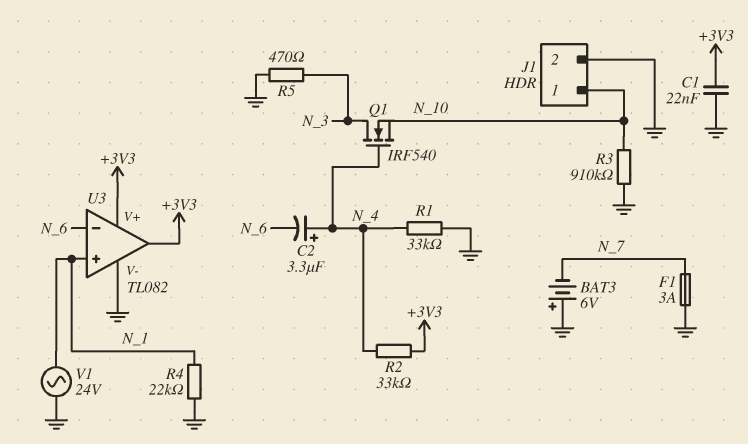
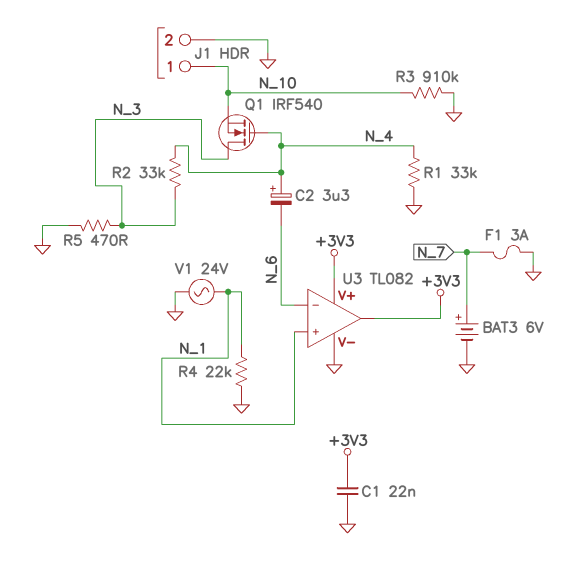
BAT3: 6V (plus GND, minus N_7) -> 6V (plus N_7, minus GND)
R2: 33k (+3V3, N_4) -> 33k (N_3, N_4)

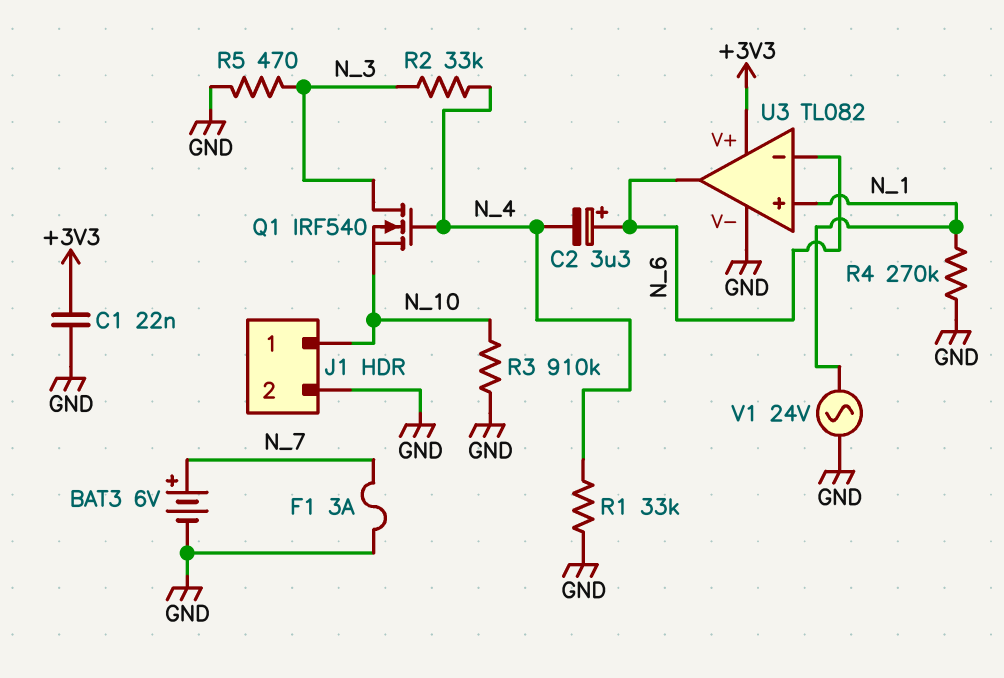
C2: 3.3uF (plus N_4, minus N_6) -> 3.3uF (plus N_6, minus N_4)
R4: 22k (GND, N_1) -> 270k (GND, N_1)
U3 pin out: +3V3 -> N_6

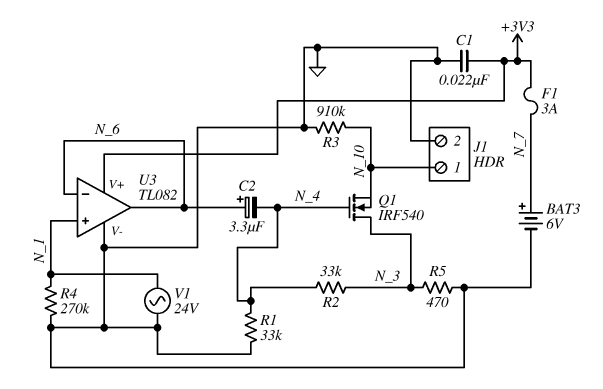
F1: 3A (GND, N_7) -> 3A (+3V3, N_7)

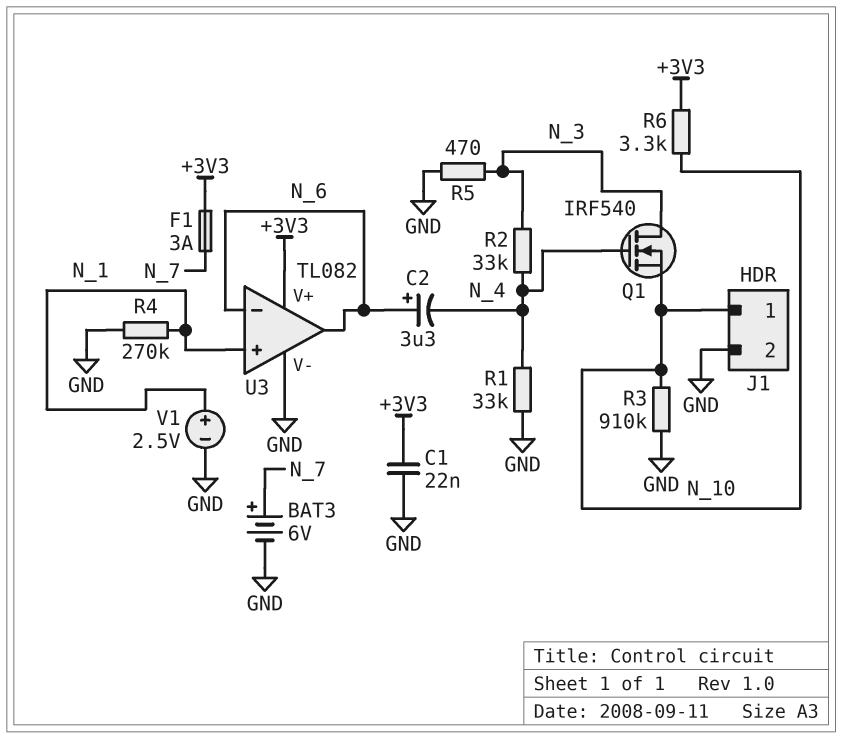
R6: none -> 3.3k (+3V3, N_10)
V1: AC 24V (GND, N_1) -> 2.5V (plus N_1, minus GND)

